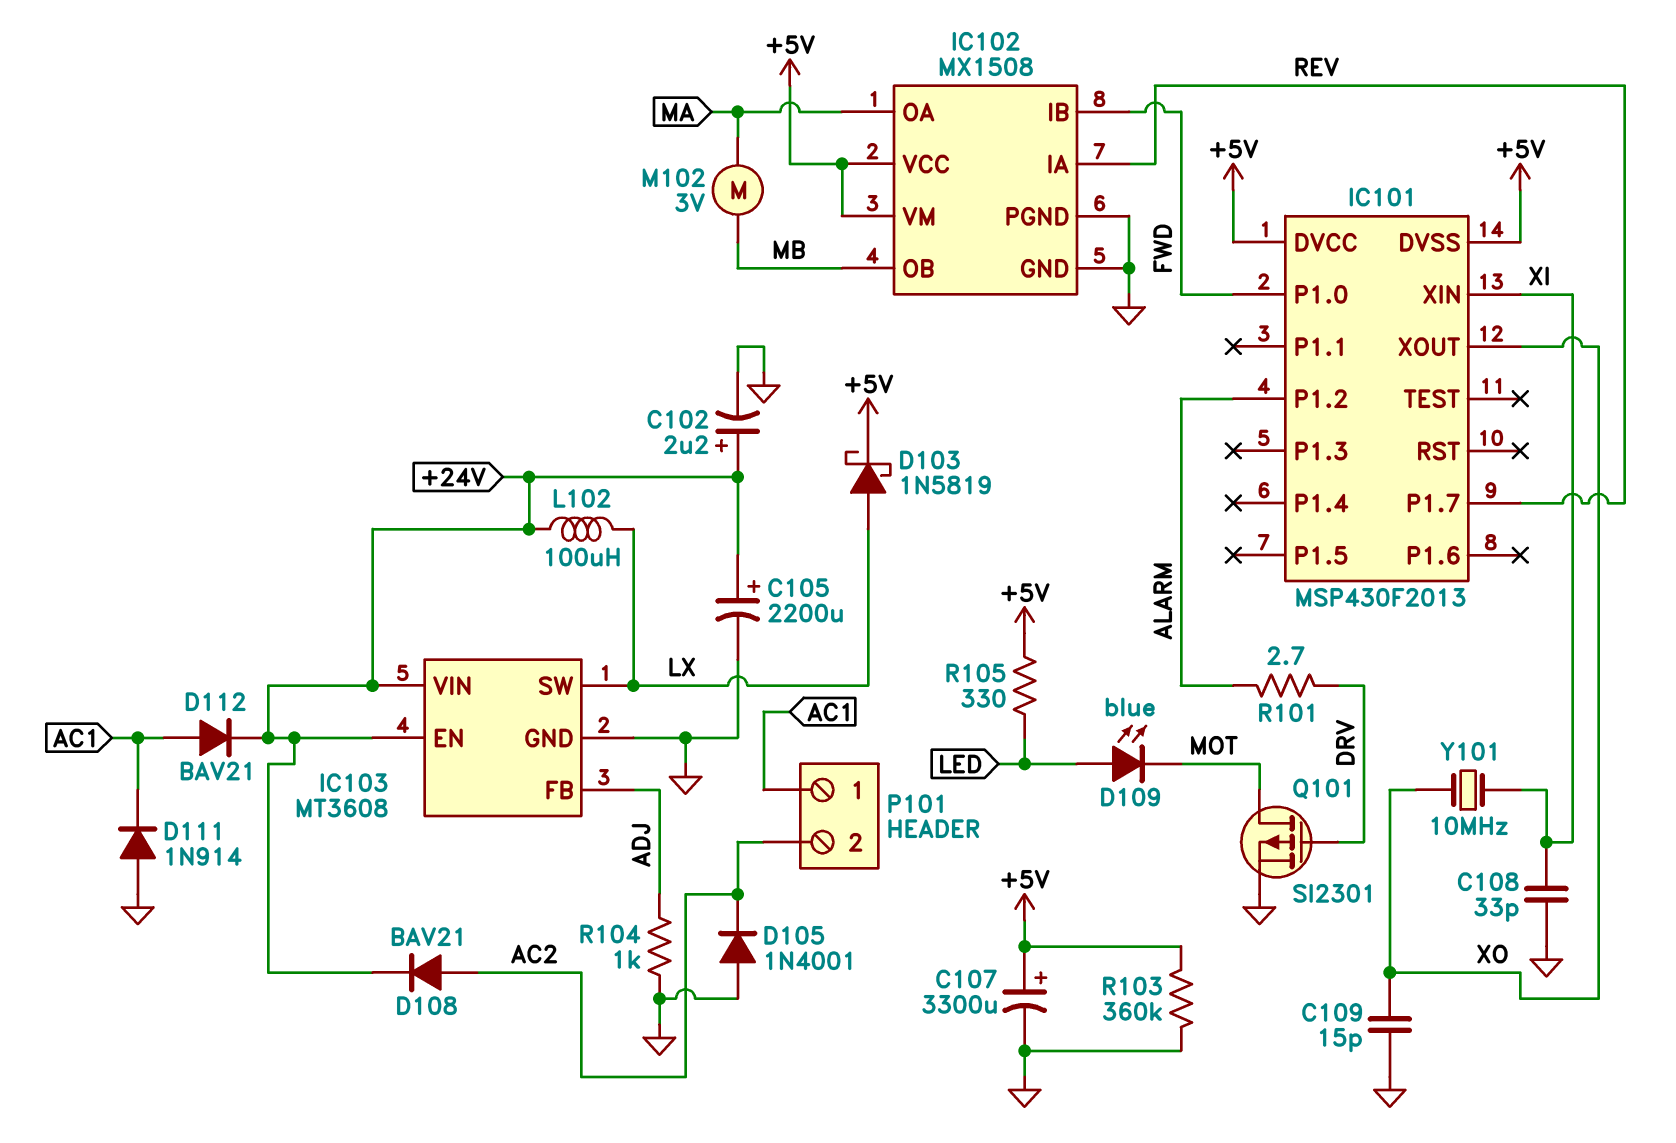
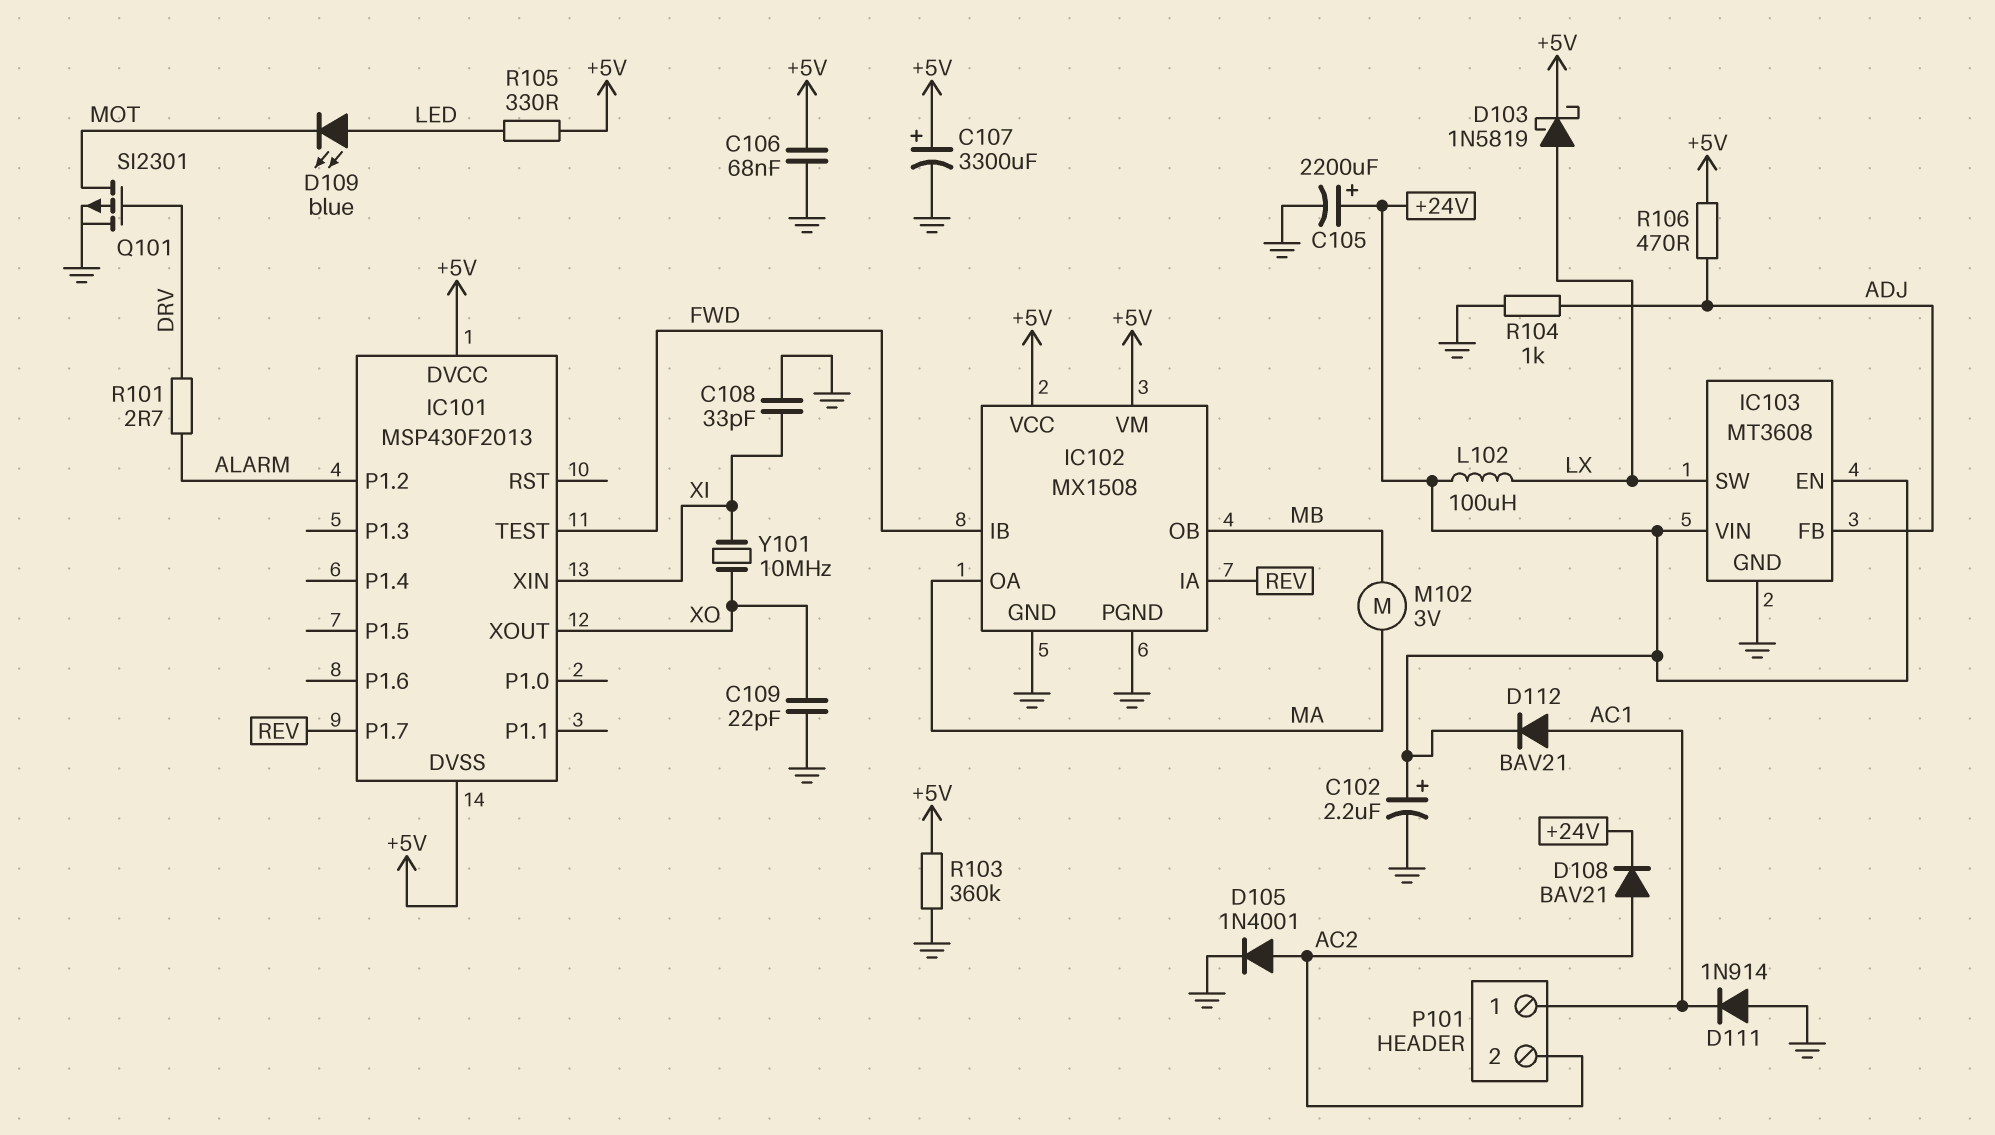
C106: none -> 68nF (+5V, GND)
C109: 15pF (GND, XO) -> 22pF (GND, XO)
D105: diode 1N4001 (A GND, K AC2) -> diode 1N4001 (A AC2, K GND)
IC101 pin P1.0: FWD -> none
IC101 pin TEST: none -> FWD
R106: none -> 470 (+5V, ADJ)

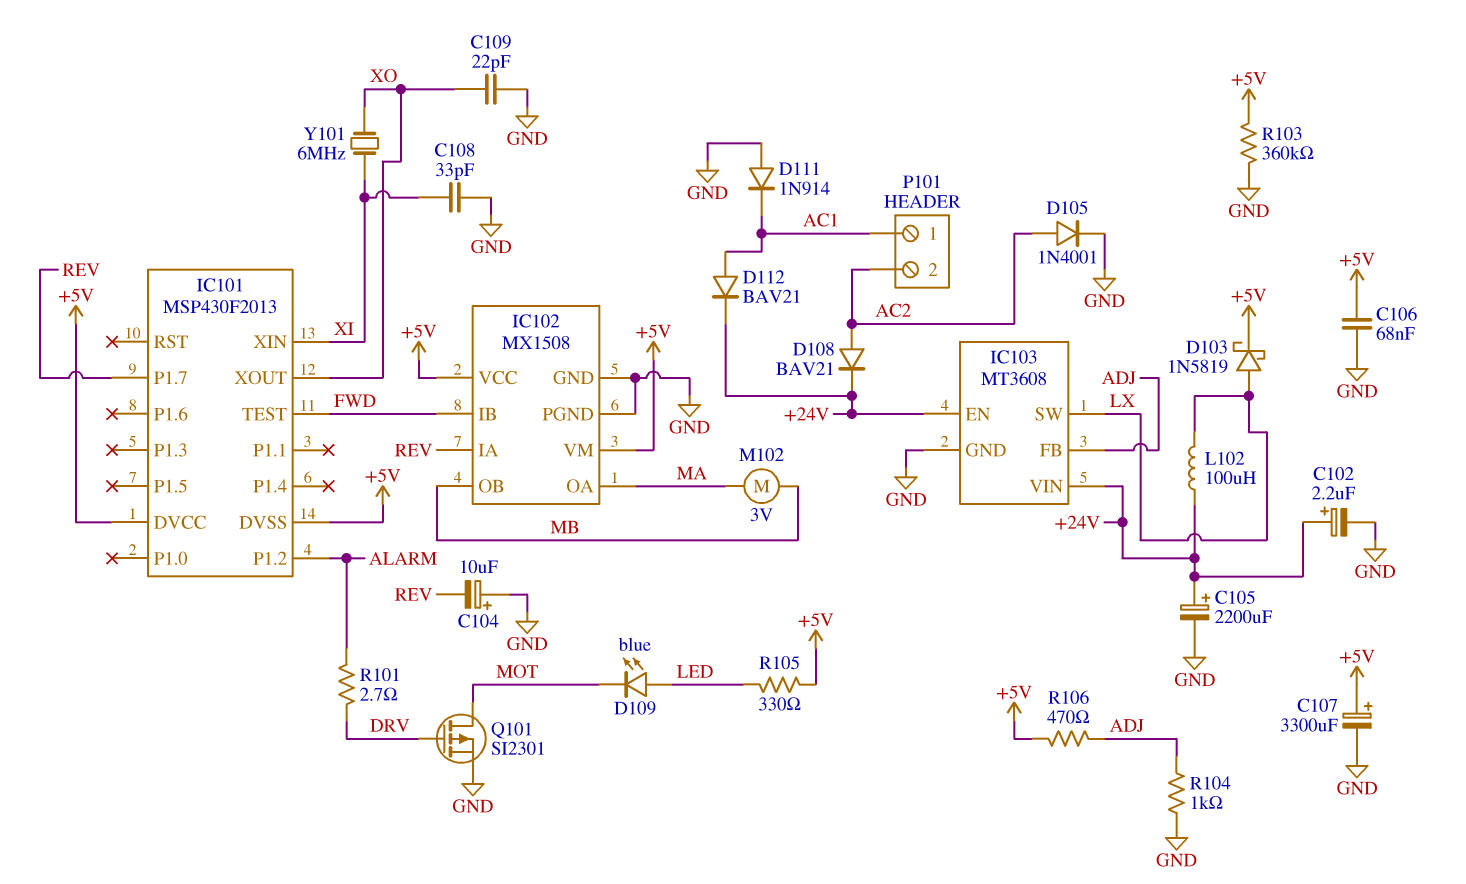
C104: none -> 10uF (plus GND, minus REV)
Y101: 10MHz (XI, XO) -> 6MHz (XI, XO)

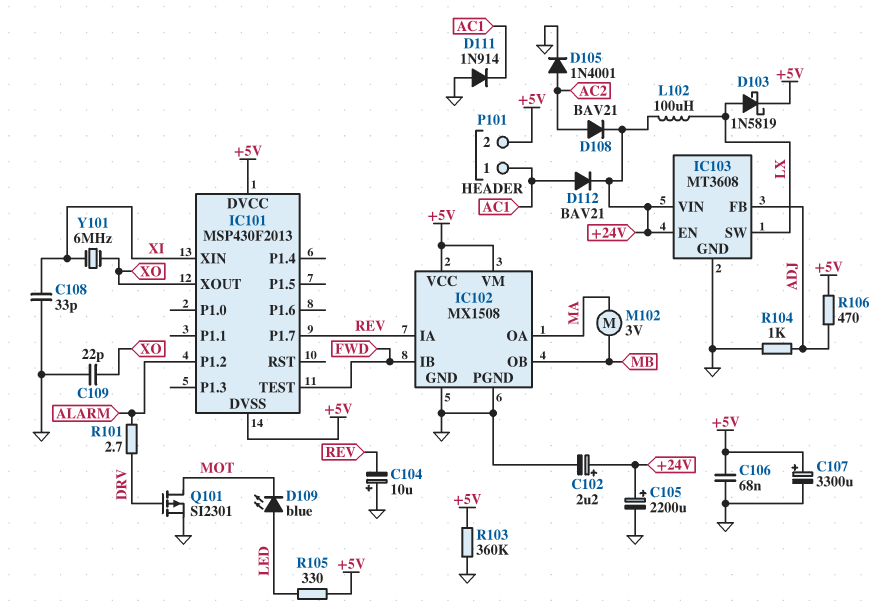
P101 pin 2: AC2 -> +5V

